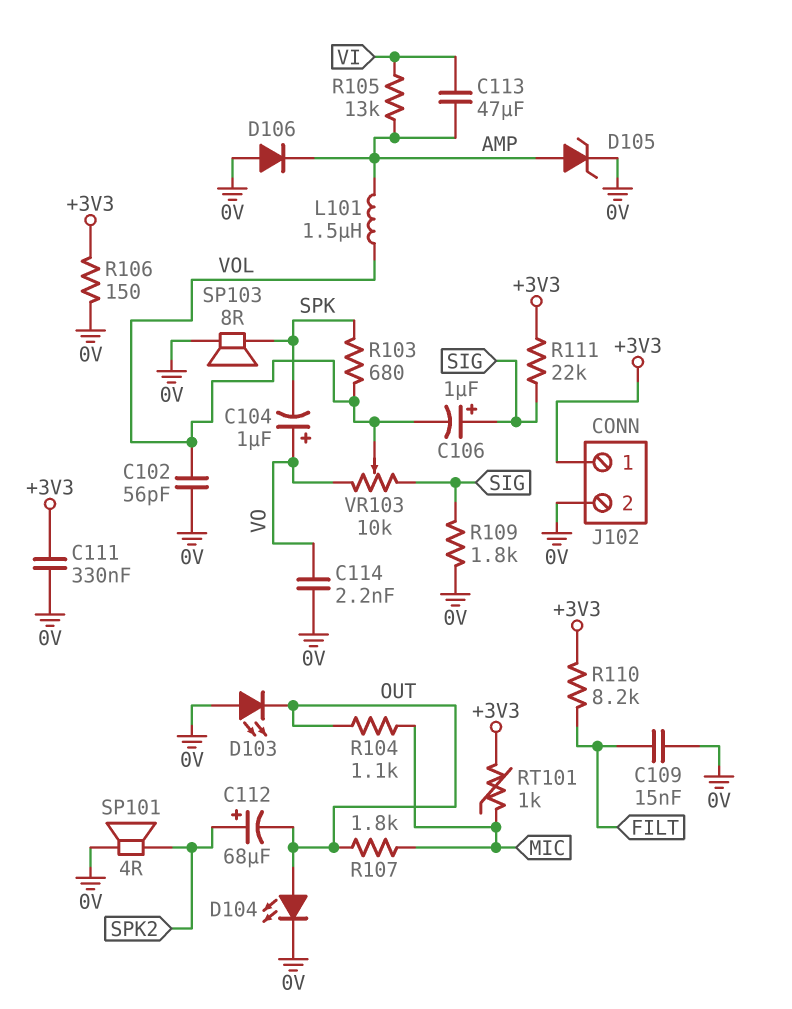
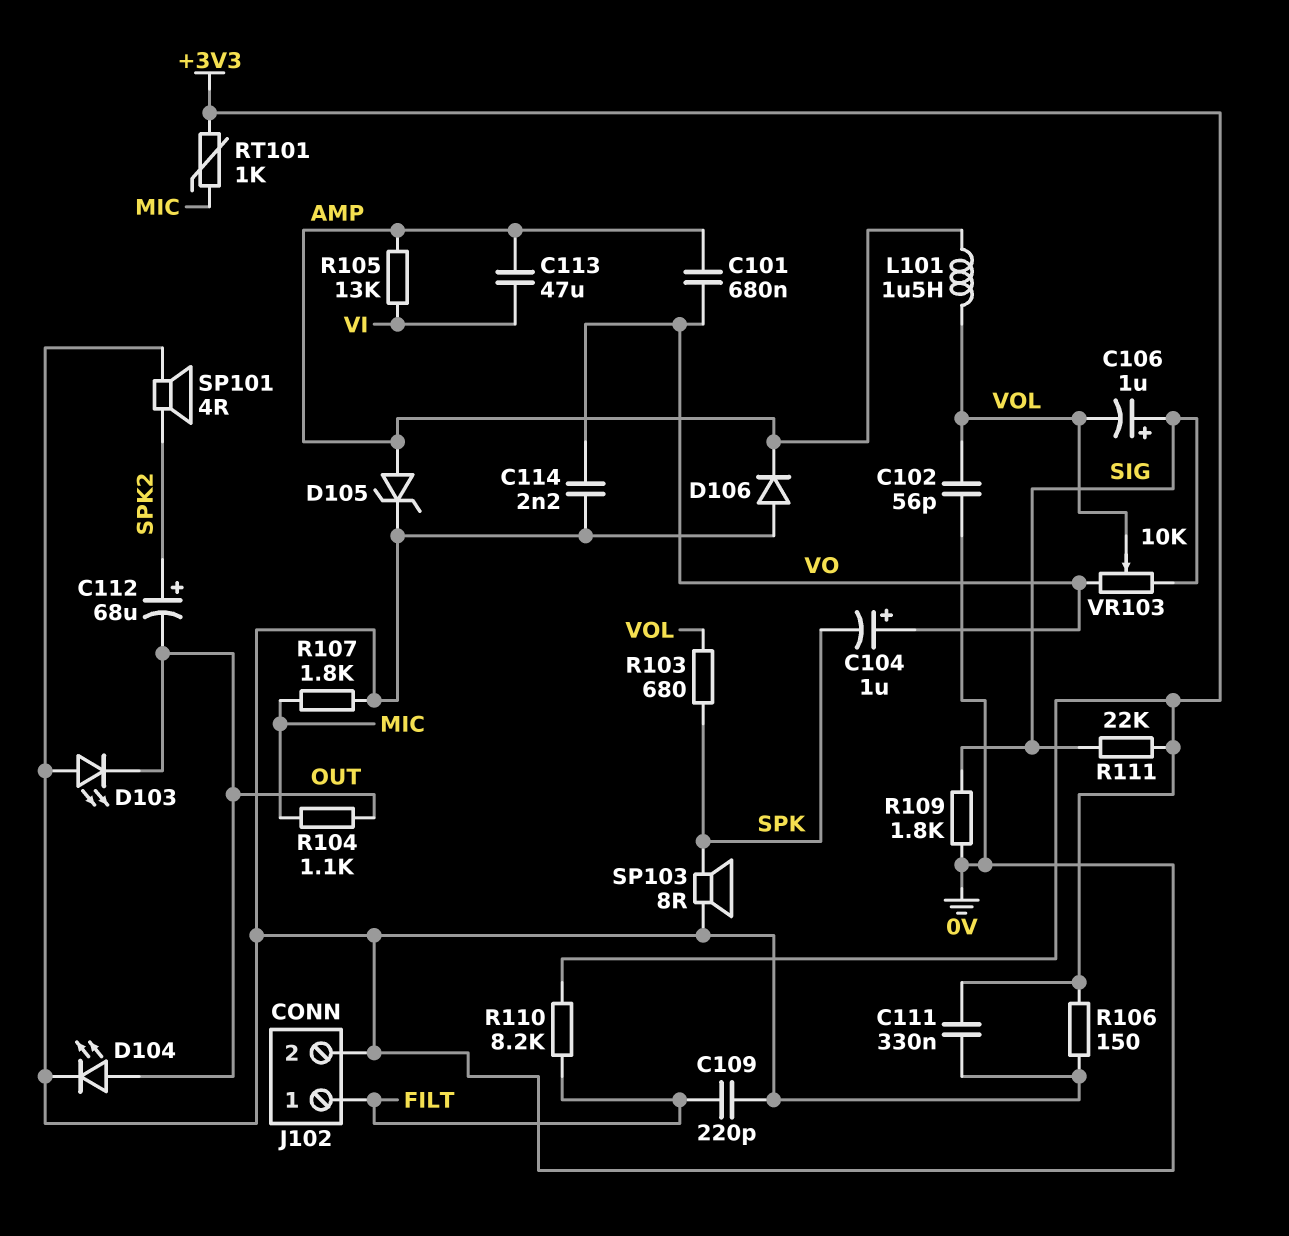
C101: none -> 680nF (AMP, VO)
C109: 15nF (0V, FILT) -> 220pF (0V, FILT)
J102 pin 1: +3V3 -> FILT
R107: 1.8k (MIC, OUT) -> 1.8k (0V, MIC)

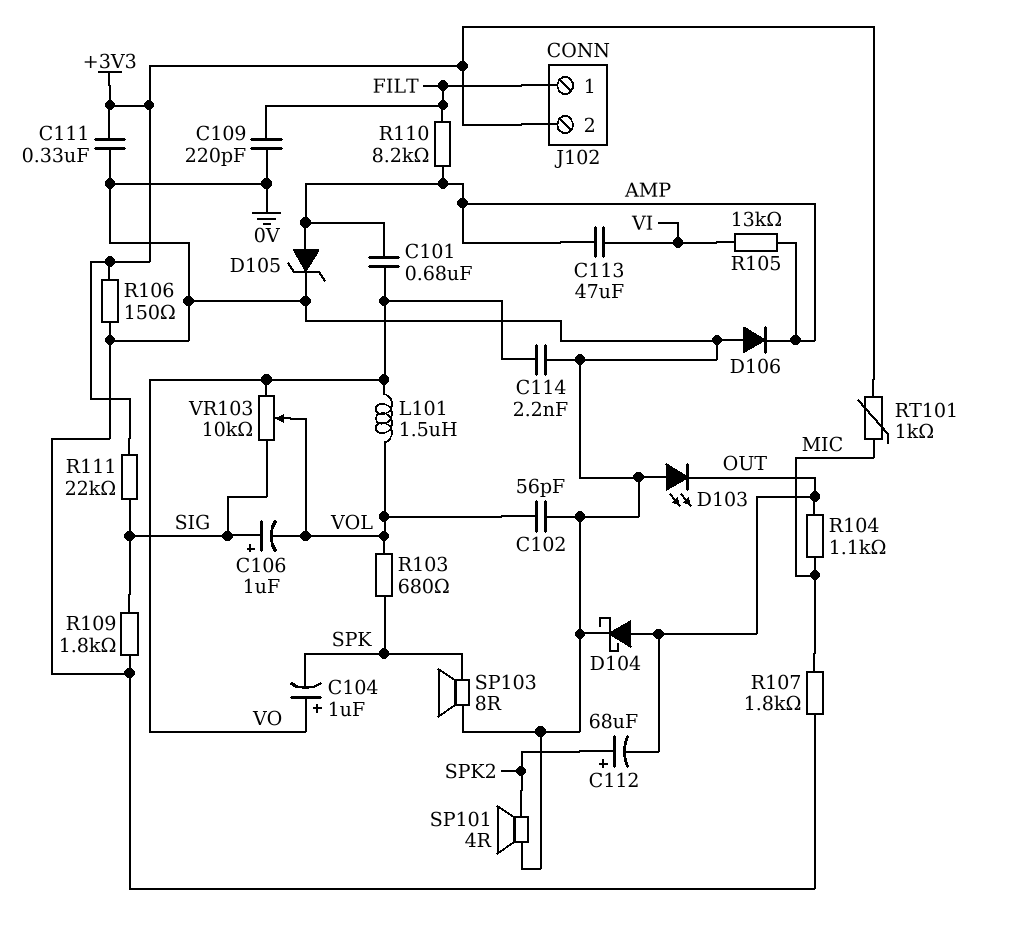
D104: LED (A OUT, K 0V) -> schottky (A OUT, K 0V)
J102 pin 2: 0V -> +3V3
L101: 1.5uH (AMP, VOL) -> 1.5uH (VO, VOL)
R110: 8.2k (+3V3, FILT) -> 8.2k (AMP, FILT)

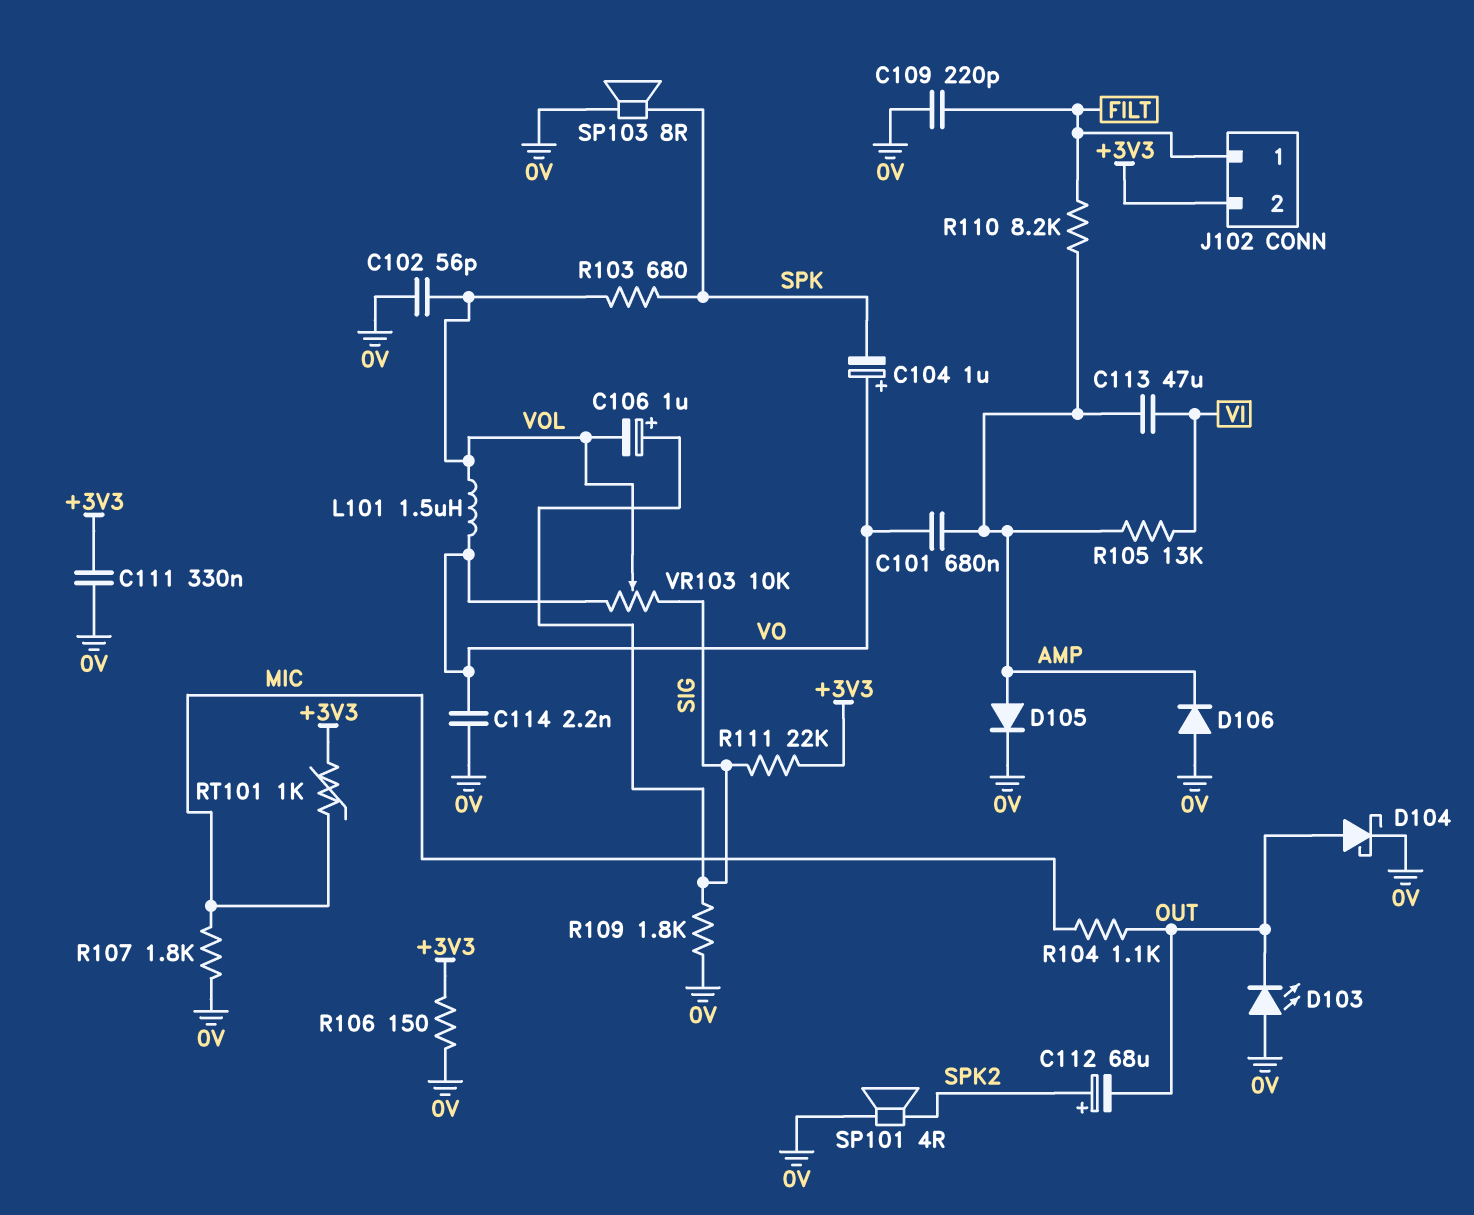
D105: zener (A AMP, K 0V) -> diode (A AMP, K 0V)

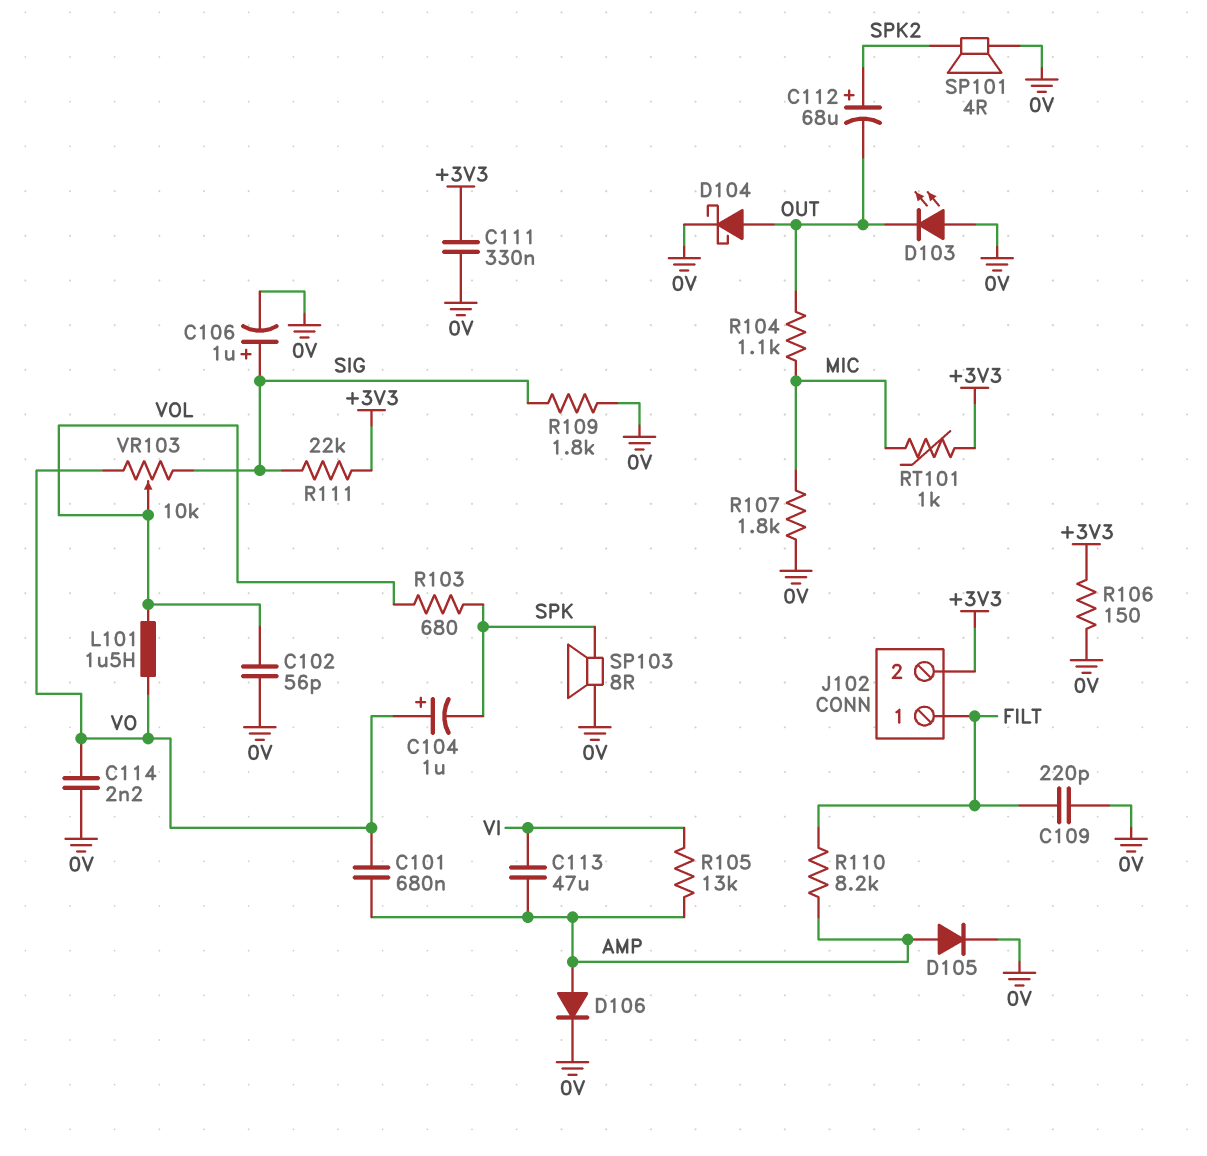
C106: 1uF (plus SIG, minus VOL) -> 1uF (plus SIG, minus 0V)
D106: diode (A 0V, K AMP) -> diode (A AMP, K 0V)

